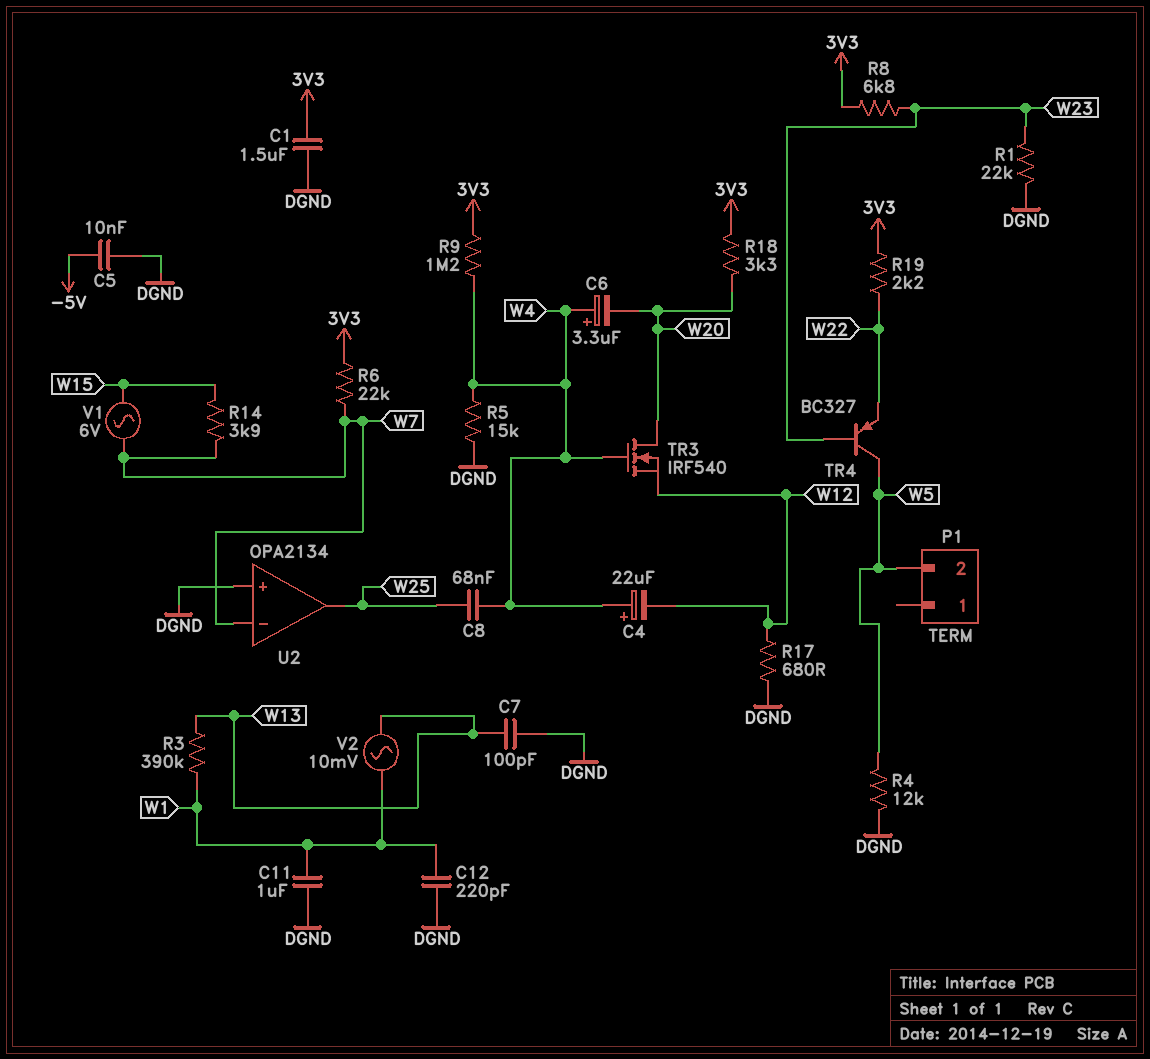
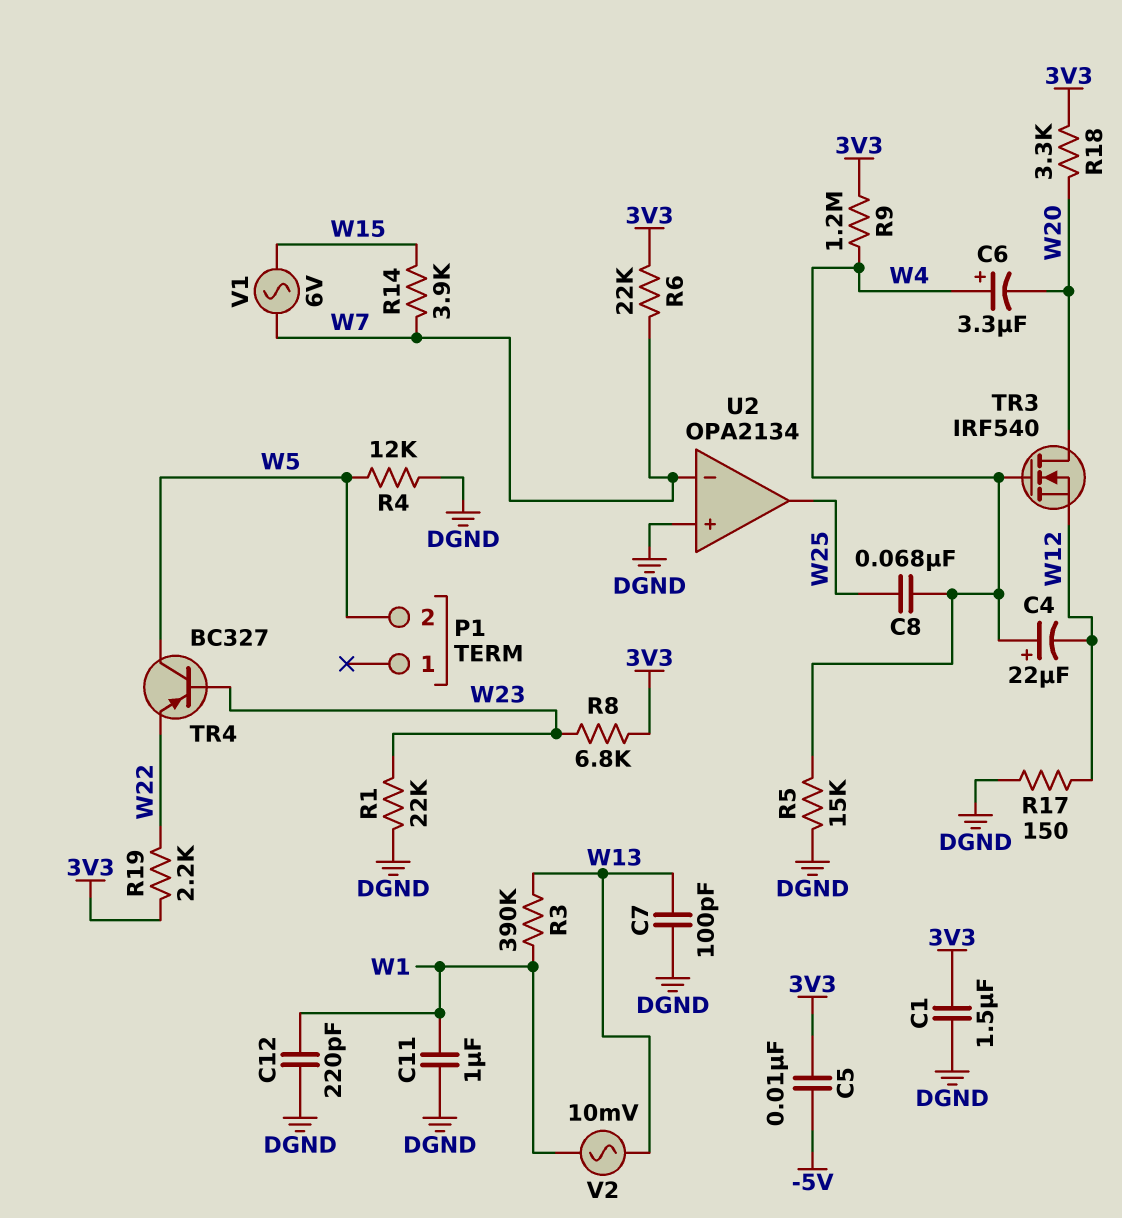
C5: 10nF (-5V, DGND) -> 10nF (-5V, 3V3)
R17: 680 (DGND, W12) -> 150 (DGND, W12)

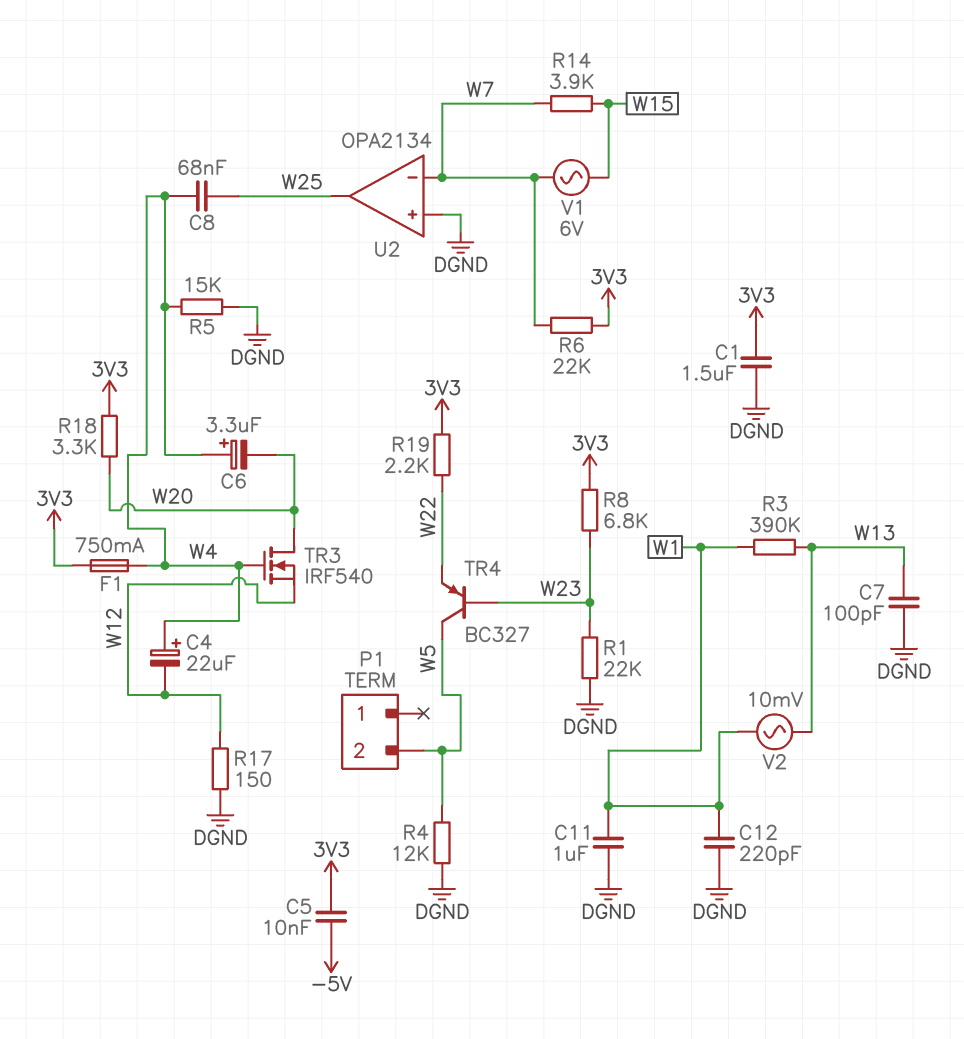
F1: none -> 750mA (3V3, W4)
R9: 1.2M (3V3, W4) -> none

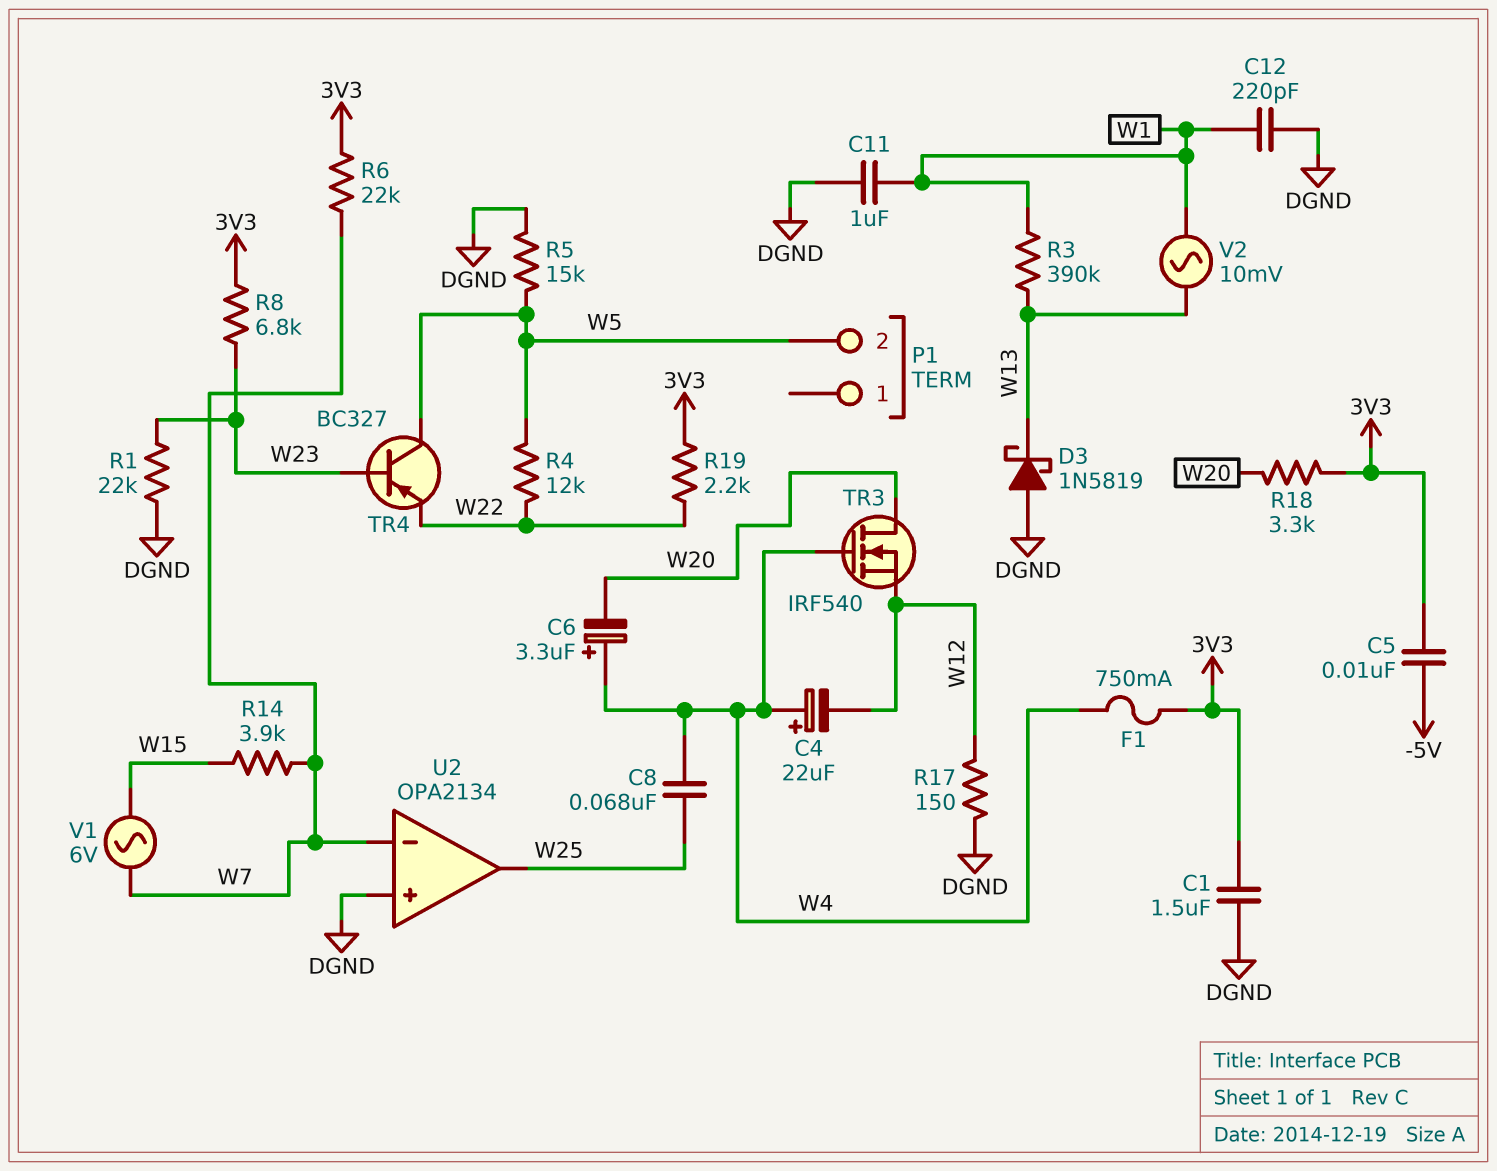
C7: 100pF (DGND, W13) -> none
D3: none -> schottky 1N5819 (A DGND, K W13)
R4: 12k (DGND, W5) -> 12k (W5, W22)
R5: 15k (DGND, W4) -> 15k (DGND, W5)

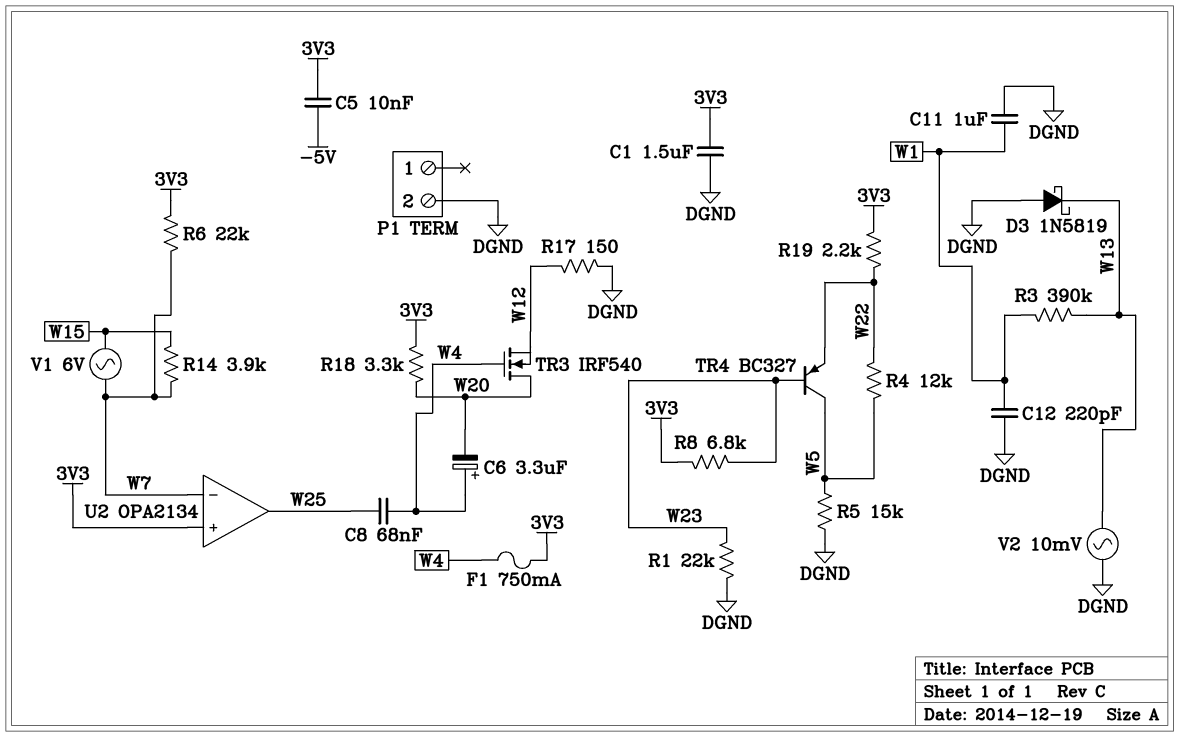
C4: 22uF (plus W4, minus W12) -> none
P1 pin 2: W5 -> DGND
U2 pin in+: DGND -> 3V3
V2: AC 10mV (W1, W13) -> AC 10mV (DGND, W13)

